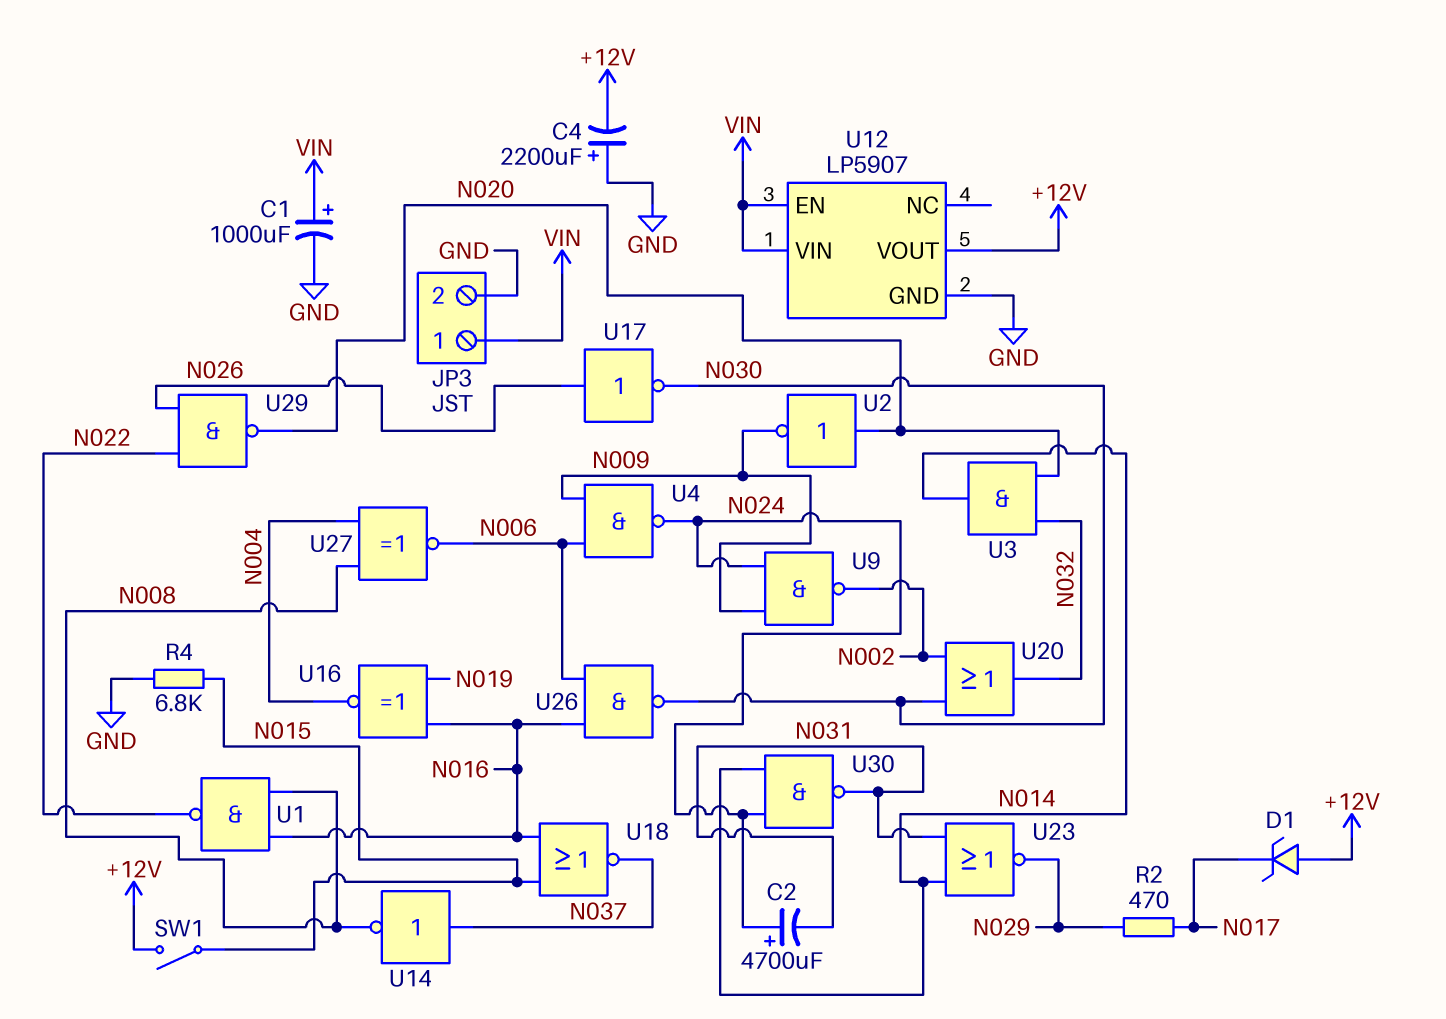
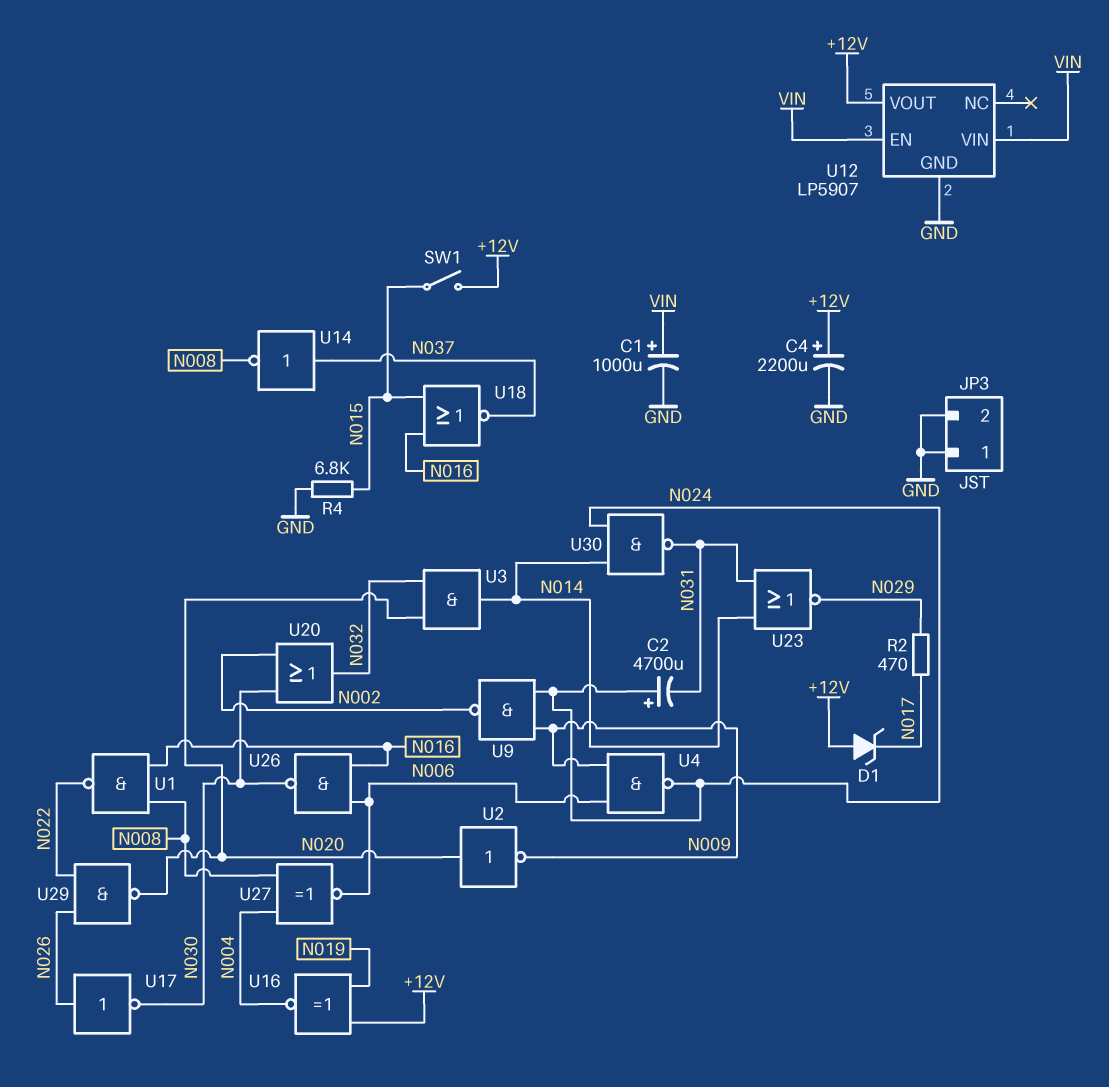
C4: 2200uF (plus GND, minus +12V) -> 2200uF (plus +12V, minus GND)
JP3 pin 1: VIN -> GND
U16: XNOR (in N016, in N019, out N004) -> XNOR (in +12V, in N019, out N004)

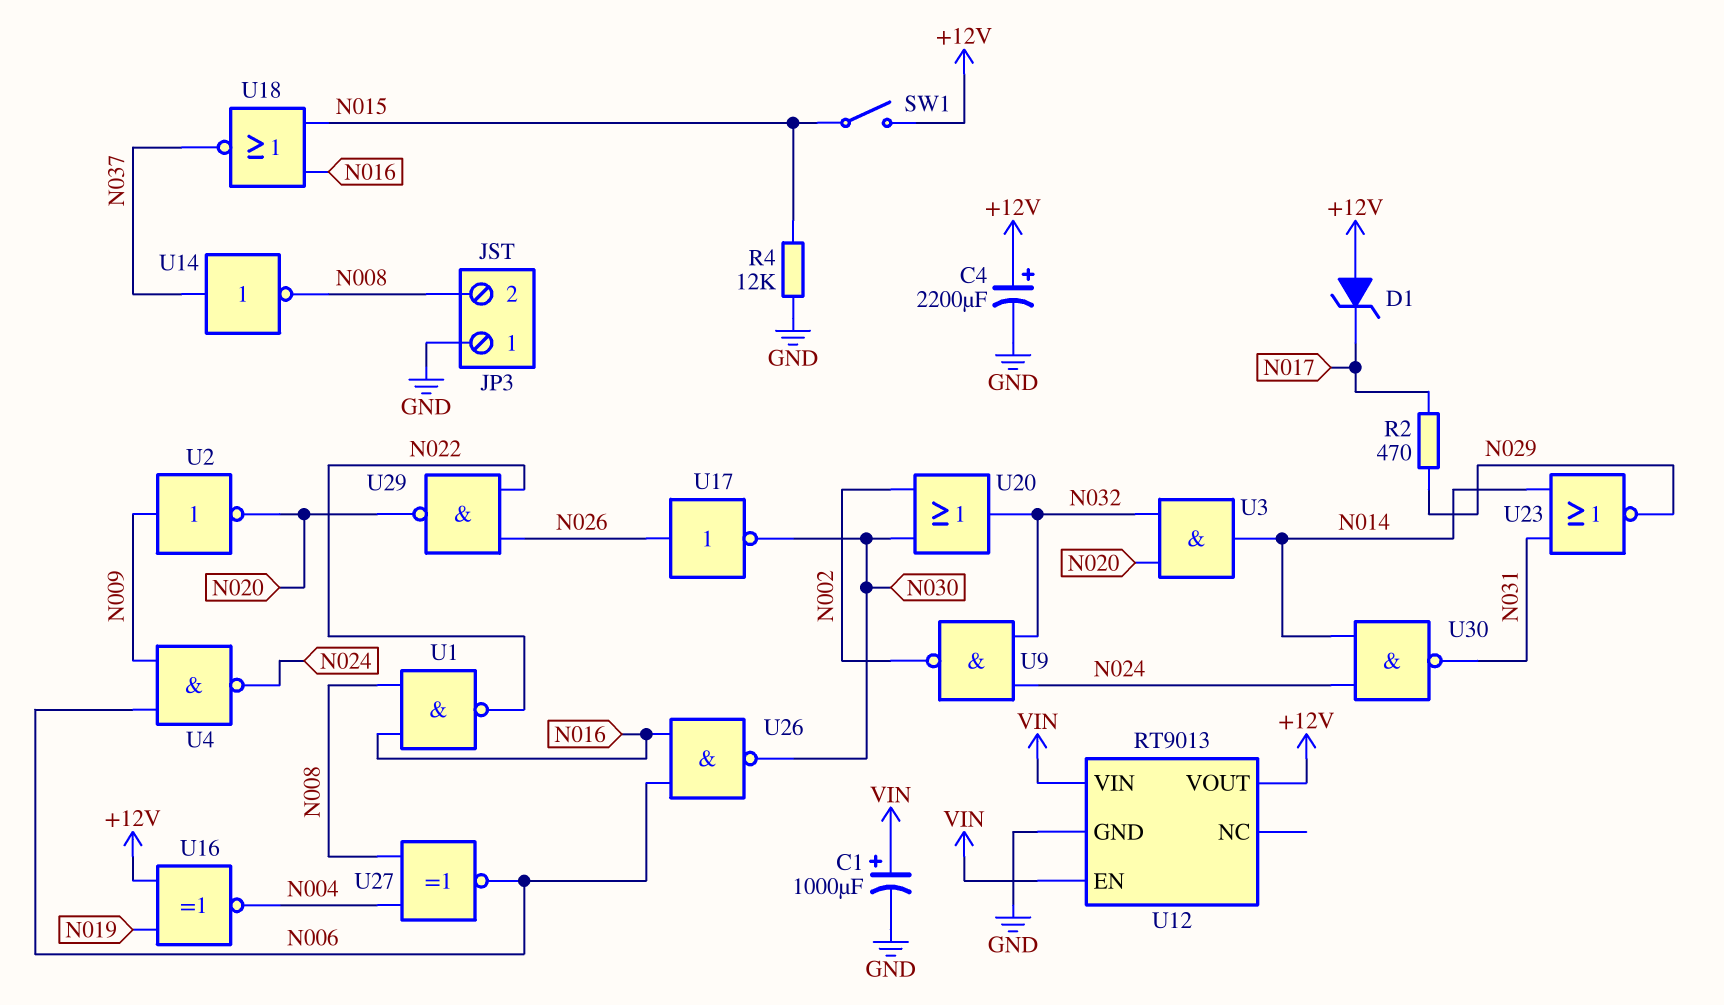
C2: 4700uF (plus N024, minus N031) -> none
JP3 pin 2: GND -> N008
R4: 6.8k (GND, N015) -> 12k (GND, N015)
U2: NOT (in N020, out N009) -> NOT (in N009, out N020)
U9: NAND (in N009, in N024, out N002) -> NAND (in N024, in N032, out N002)
U12: LP5907 -> RT9013

